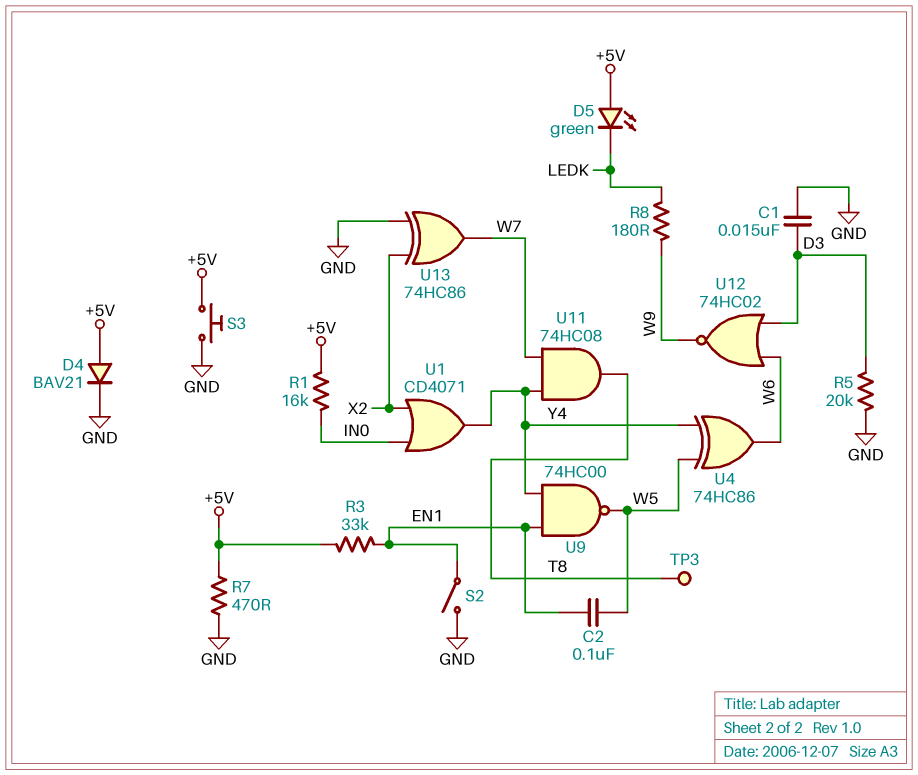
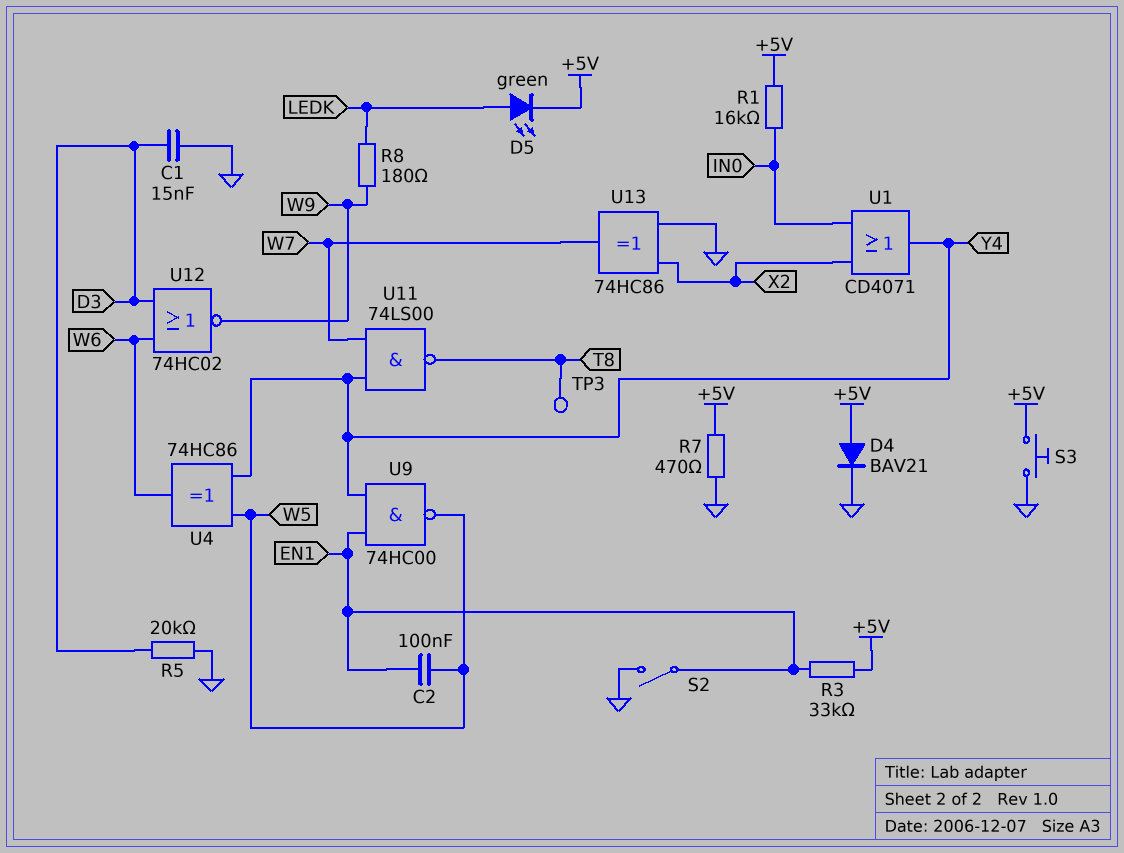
D5: LED green (A +5V, K LEDK) -> LED green (A LEDK, K +5V)
U11: AND 74HC08 (in W7, in Y4, out T8) -> NAND 74LS00 (in W7, in Y4, out T8)

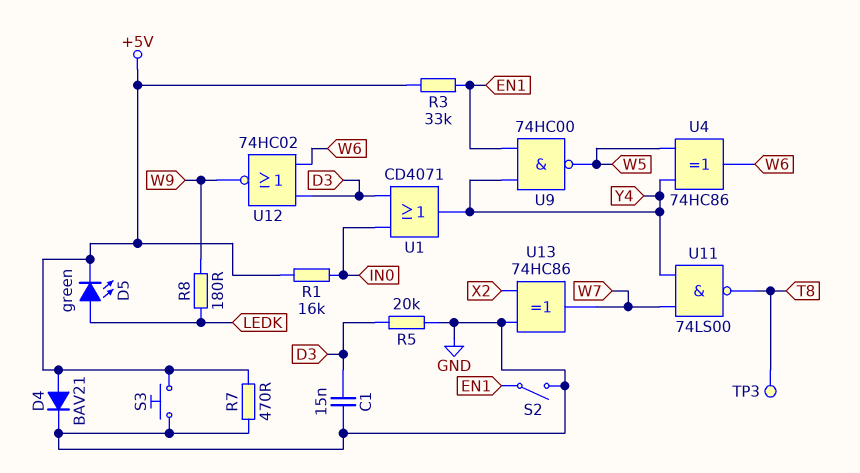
C2: 100nF (EN1, W5) -> none
U1: OR CD4071 (in IN0, in X2, out Y4) -> OR CD4071 (in D3, in IN0, out Y4)

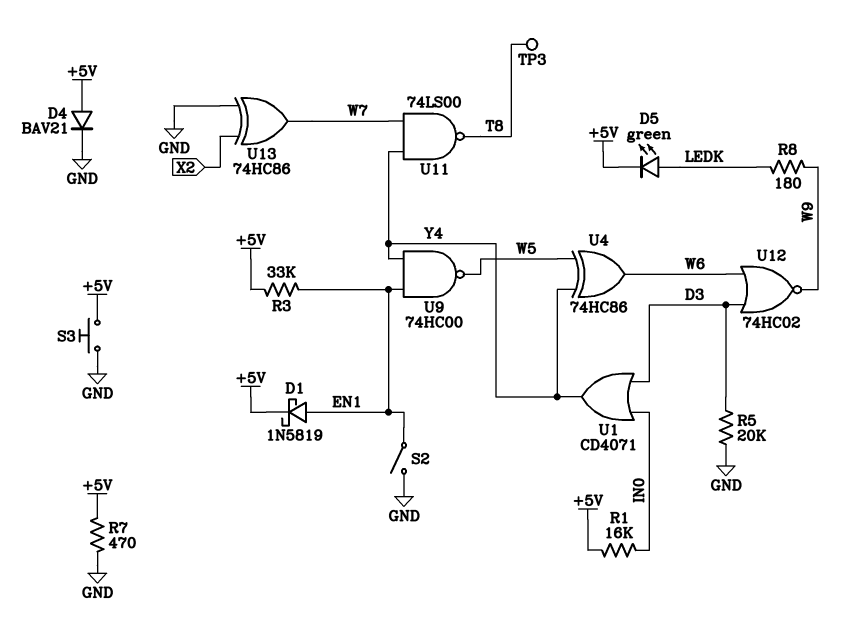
C1: 15nF (D3, GND) -> none
D1: none -> schottky 1N5819 (A EN1, K +5V)

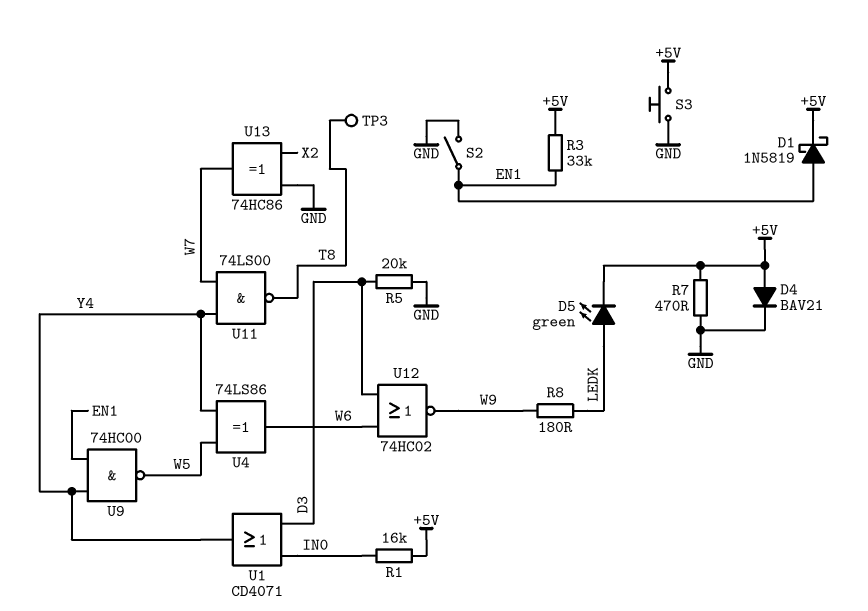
U4: XOR 74HC86 (in W5, in Y4, out W6) -> XOR 74LS86 (in W5, in Y4, out W6)

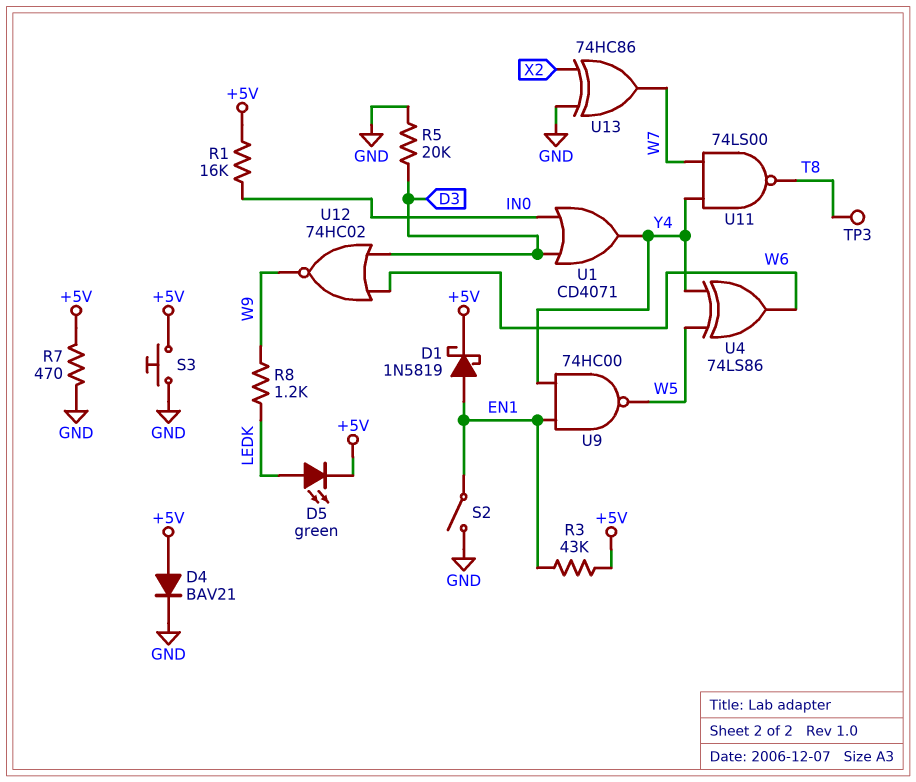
R3: 33k (+5V, EN1) -> 43k (+5V, EN1)
R8: 180 (LEDK, W9) -> 1.2k (LEDK, W9)

